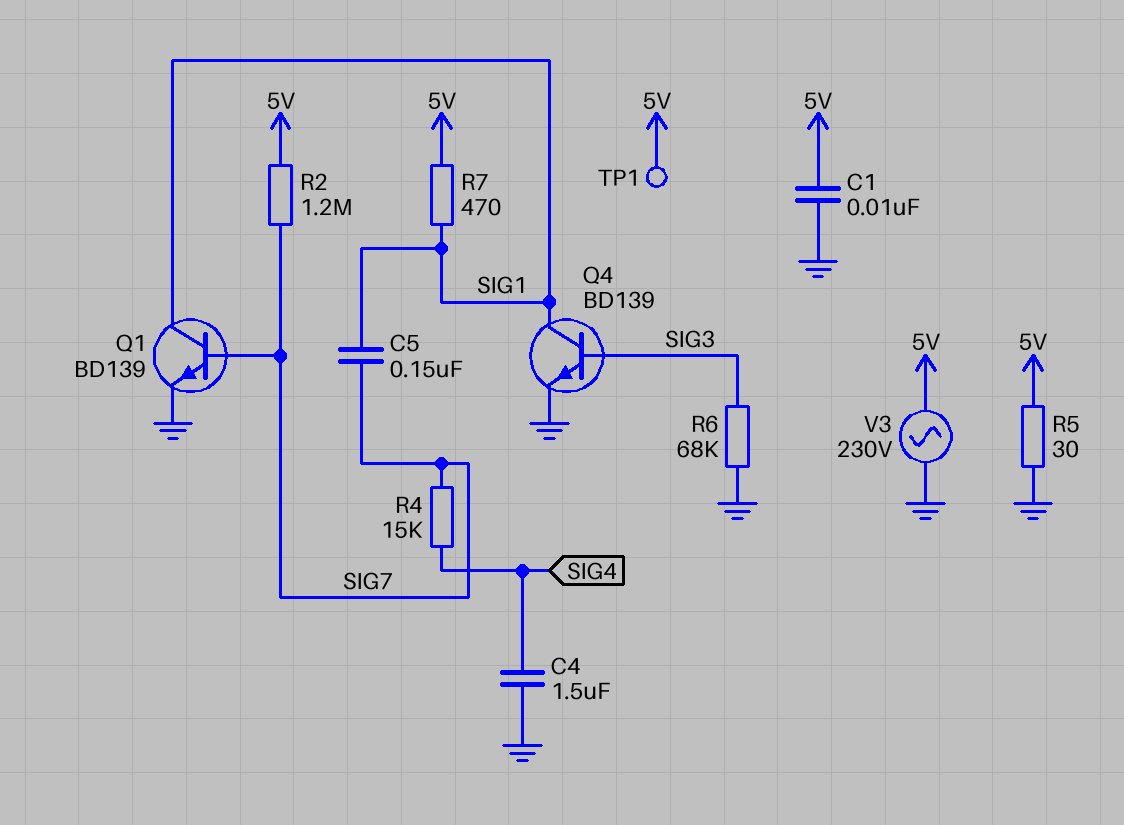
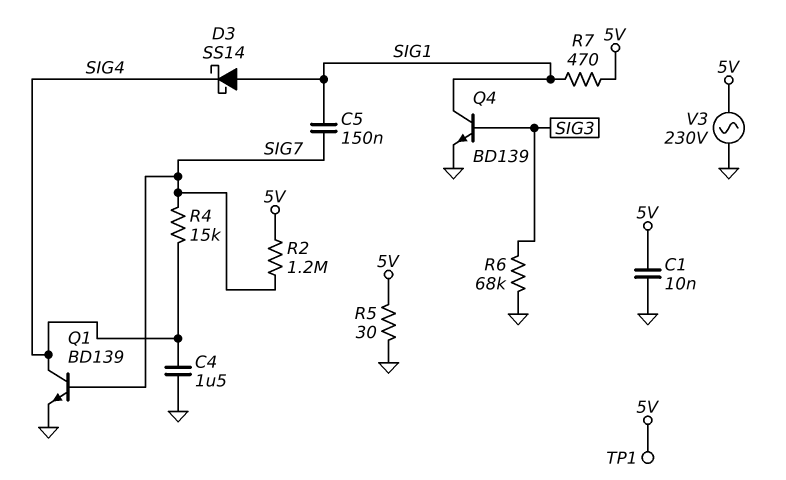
D3: none -> schottky SS14 (A SIG1, K SIG4)
Q1: NPN BD139 (B SIG7, C SIG1, E GND) -> NPN BD139 (B SIG7, C SIG4, E GND)

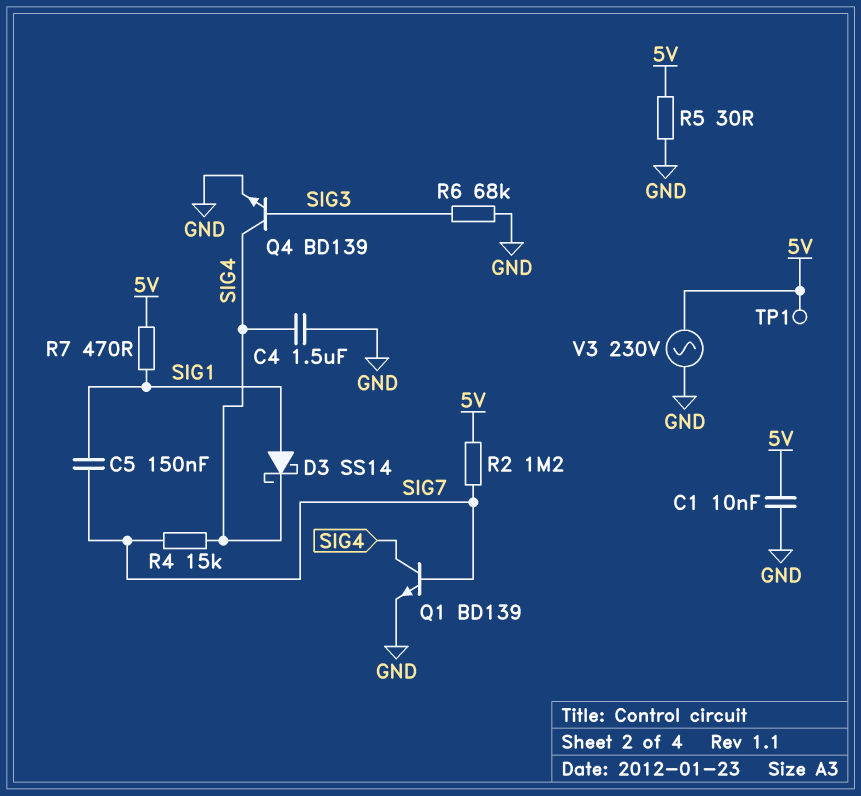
Q4: NPN BD139 (B SIG3, C SIG1, E GND) -> NPN BD139 (B SIG3, C SIG4, E GND)

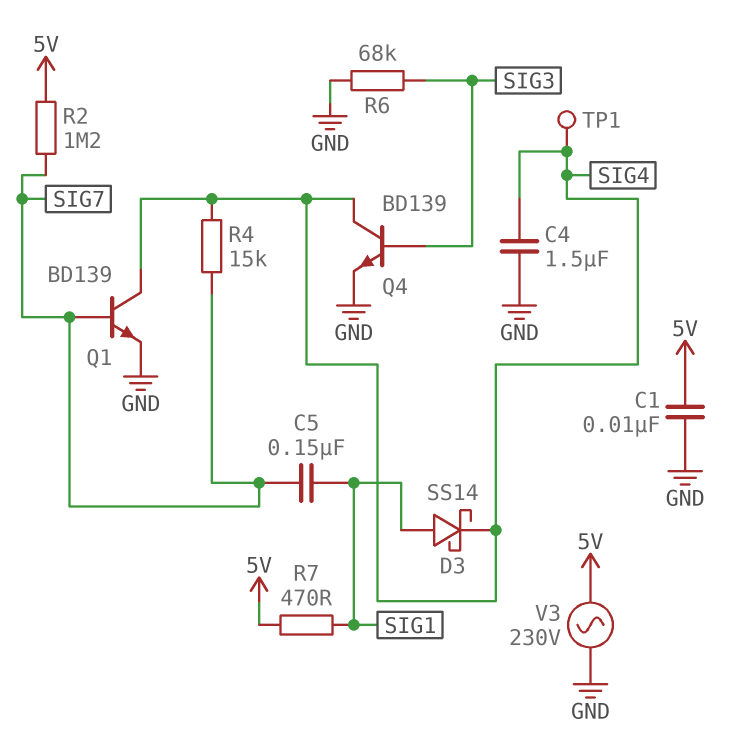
R5: 30 (5V, GND) -> none
TP1: test point (5V) -> test point (SIG4)

